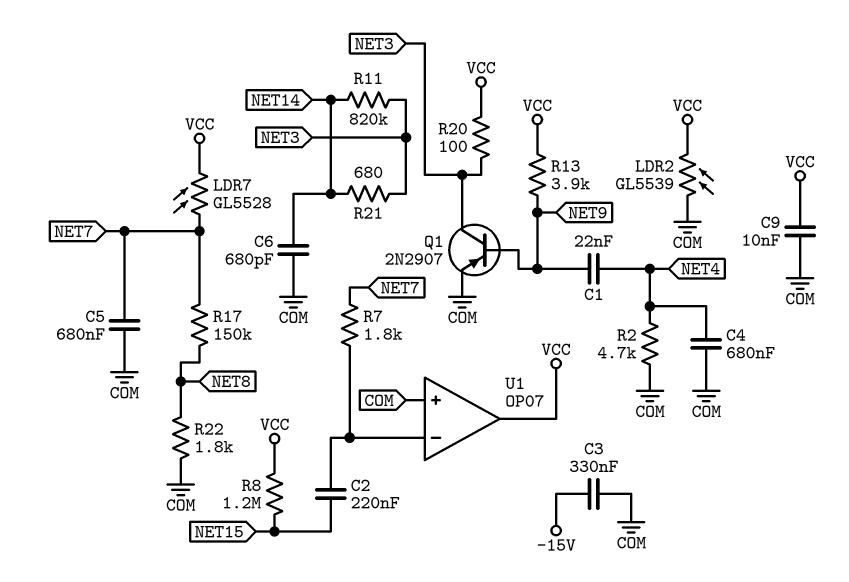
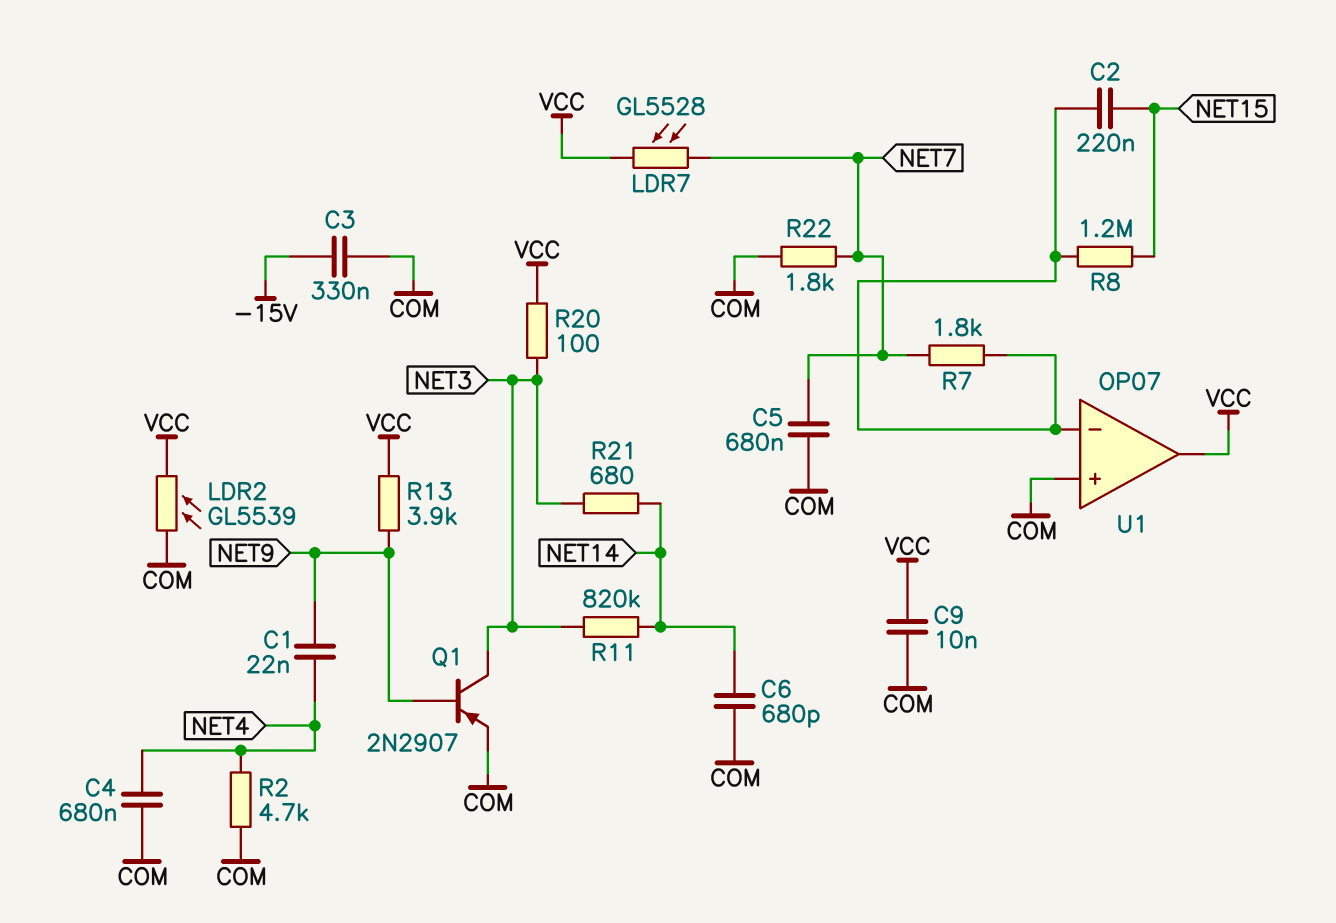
R8: 1.2M (NET15, VCC) -> 1.2M (NET15, U1/in-)
R17: 150k (NET7, NET8) -> none
R22: 1.8k (COM, NET8) -> 1.8k (COM, NET7)

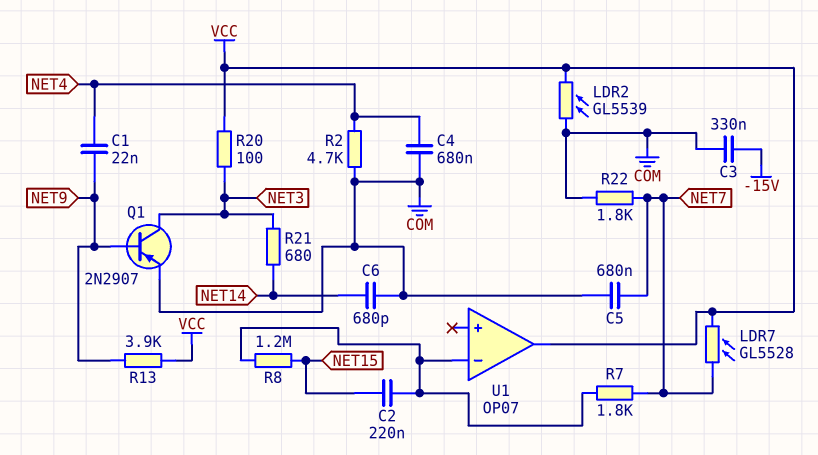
C9: 10nF (COM, VCC) -> none
R11: 820k (NET3, NET14) -> none
U1 pin in+: COM -> none

